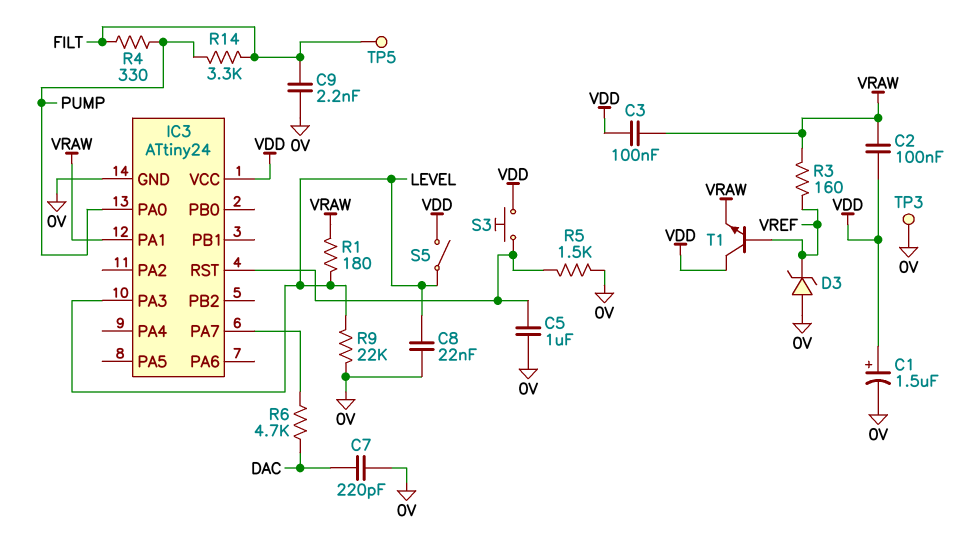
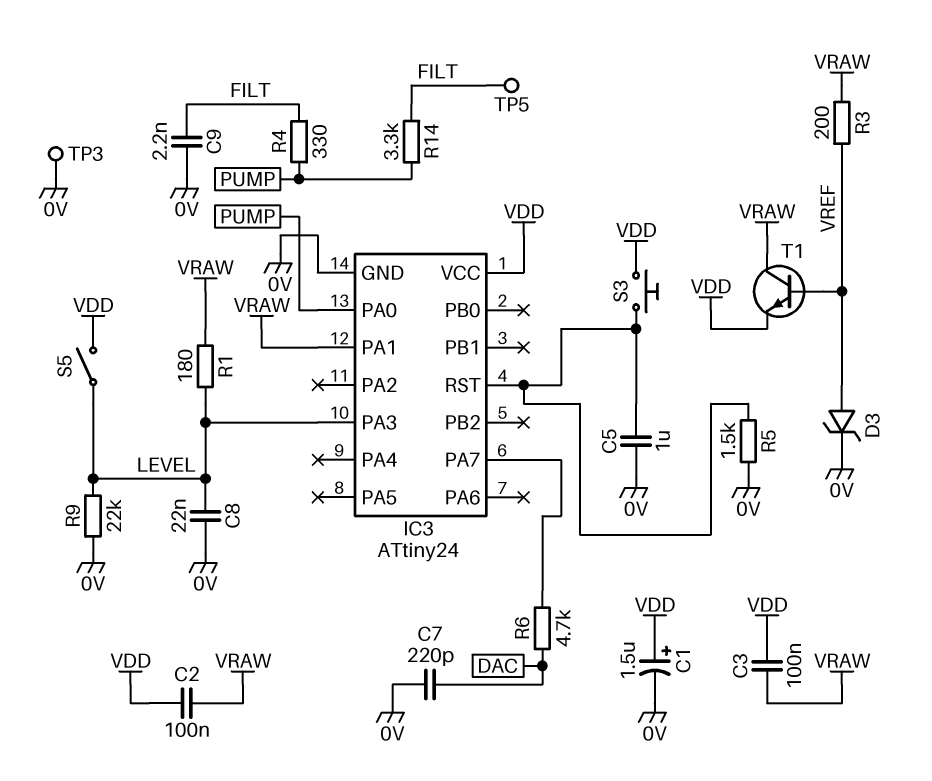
D3: zener (A 0V, K VREF) -> zener (A VREF, K 0V)
R3: 160 (VRAW, VREF) -> 200 (VRAW, VREF)
T1: NPN (B VREF, C VDD, E VRAW) -> NPN (B VREF, C VRAW, E VDD)

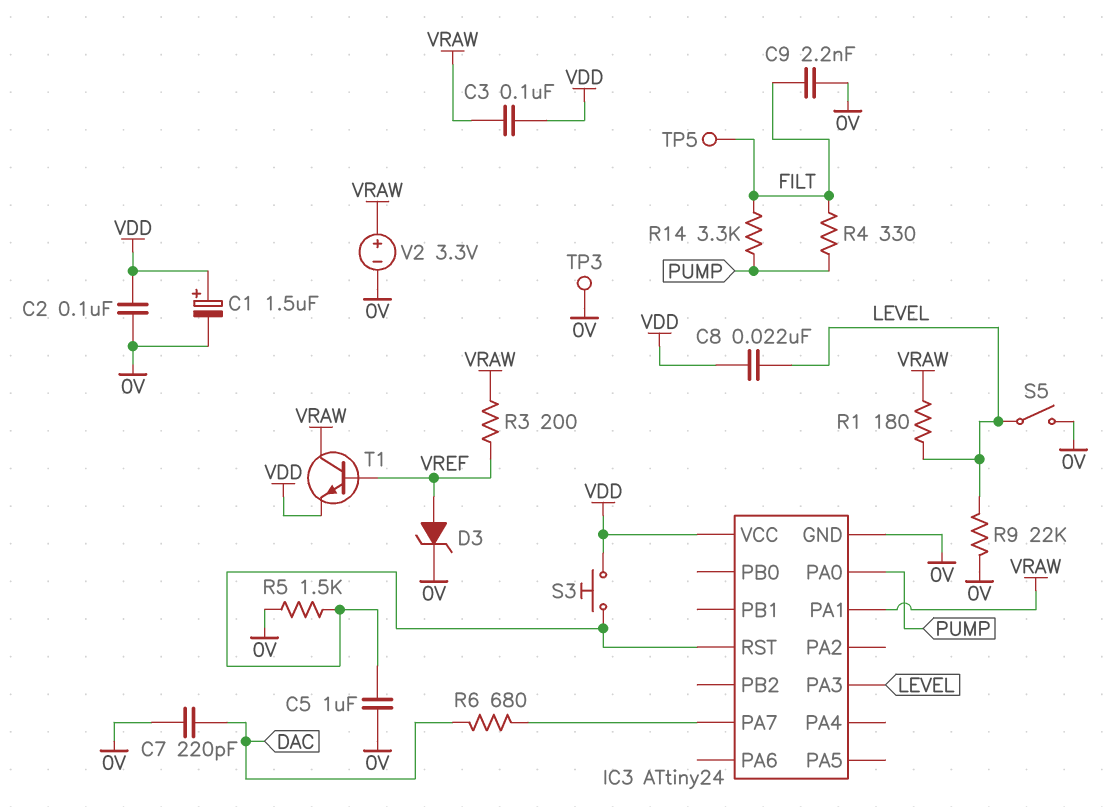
C2: 100nF (VDD, VRAW) -> 100nF (0V, VDD)
C8: 22nF (0V, LEVEL) -> 22nF (LEVEL, VDD)
R6: 4.7k (DAC, IC3/PA7) -> 680 (DAC, IC3/PA7)
S5: switch (LEVEL, VDD) -> switch (0V, LEVEL)
V2: none -> 3.3V (plus VRAW, minus 0V)

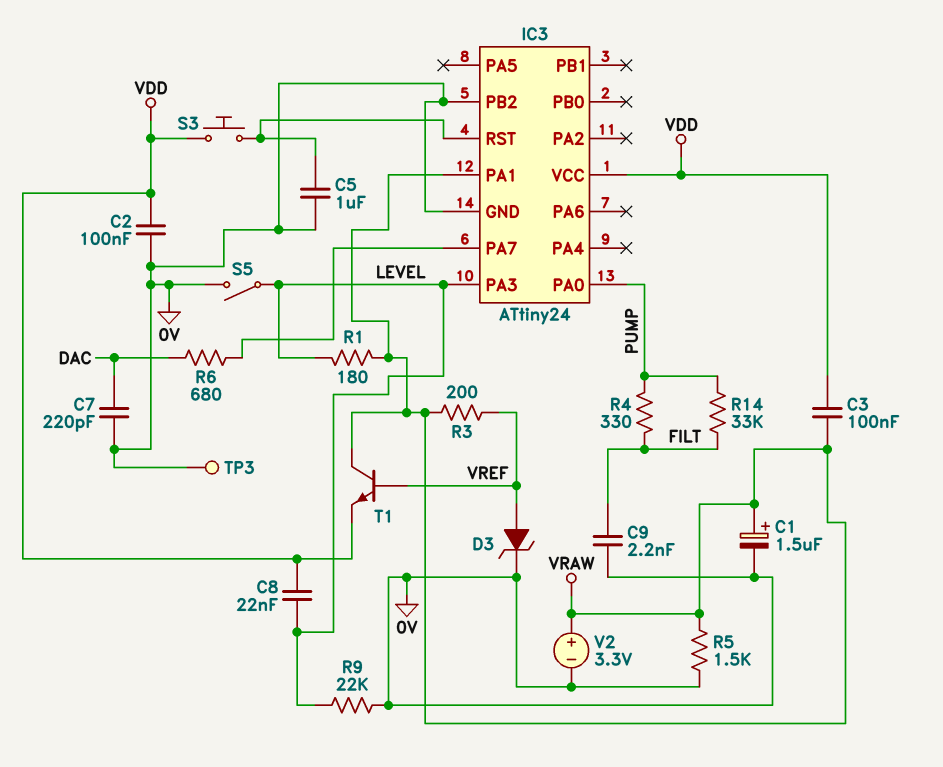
C1: 1.5uF (plus VDD, minus 0V) -> 1.5uF (plus VRAW, minus 0V)
IC3 pin PB2: none -> 0V
R5: 1.5k (0V, IC3/RST) -> 1.5k (0V, VRAW)
R14: 3.3k (FILT, PUMP) -> 33k (FILT, PUMP)
TP5: test point (FILT) -> none

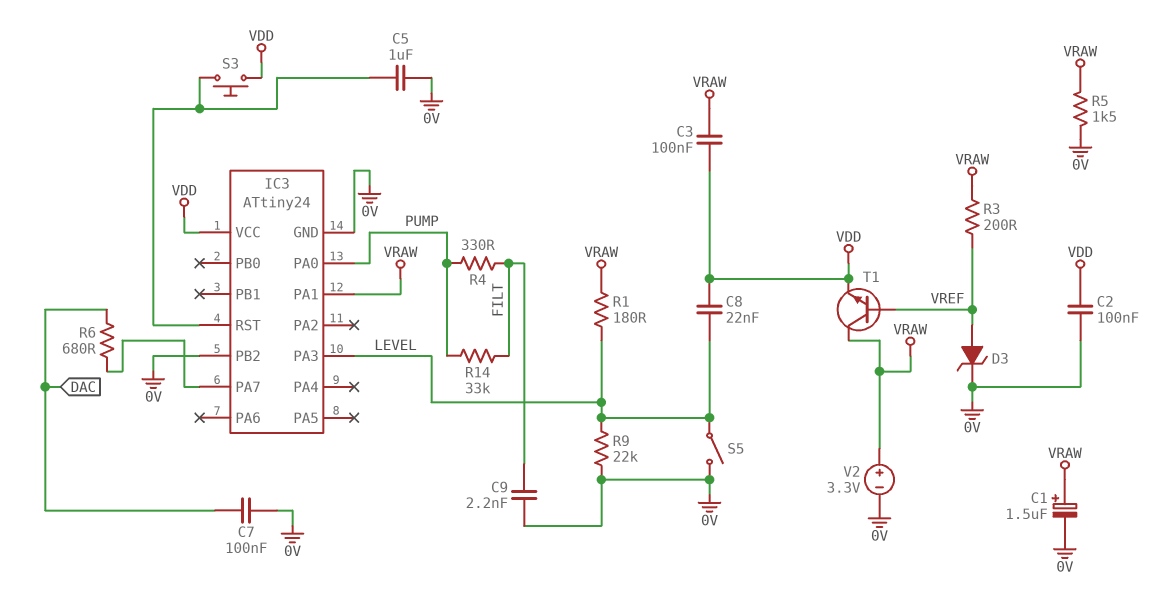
C7: 220pF (0V, DAC) -> 100nF (0V, DAC)
TP3: test point (0V) -> none

